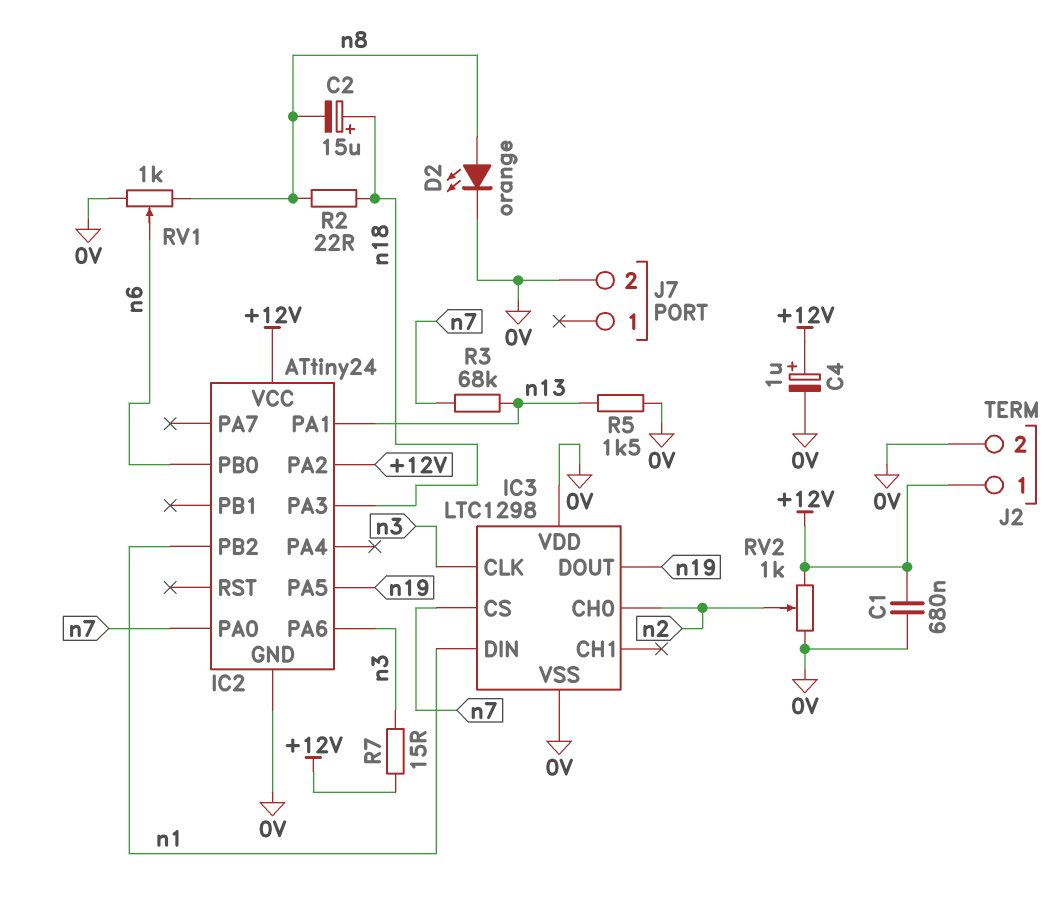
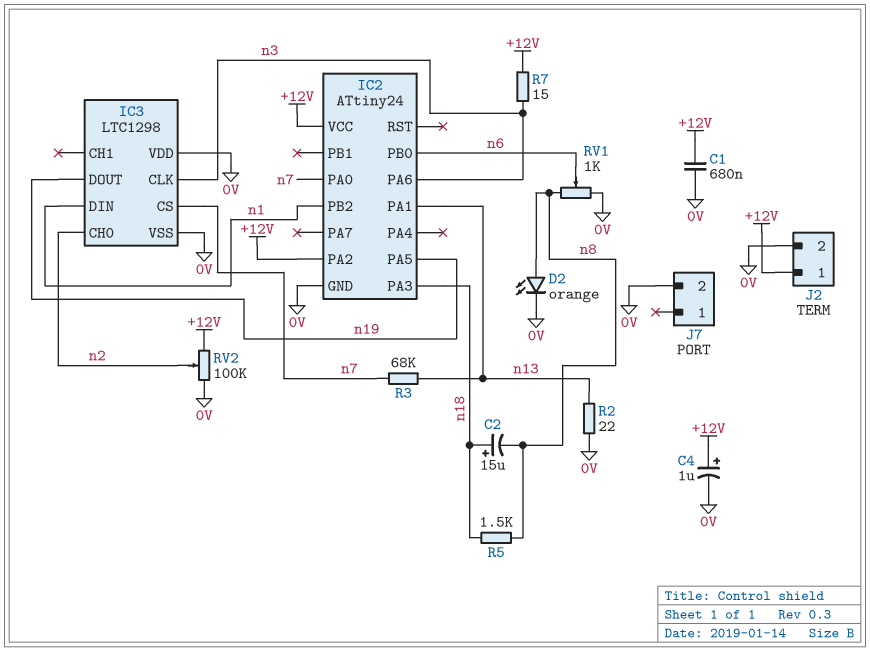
R2: 22 (n8, n18) -> 22 (0V, n13)
R5: 1.5k (0V, n13) -> 1.5k (n8, n18)
RV2: 1k (+12V, 0V, wiper n2) -> 100k (+12V, 0V, wiper n2)

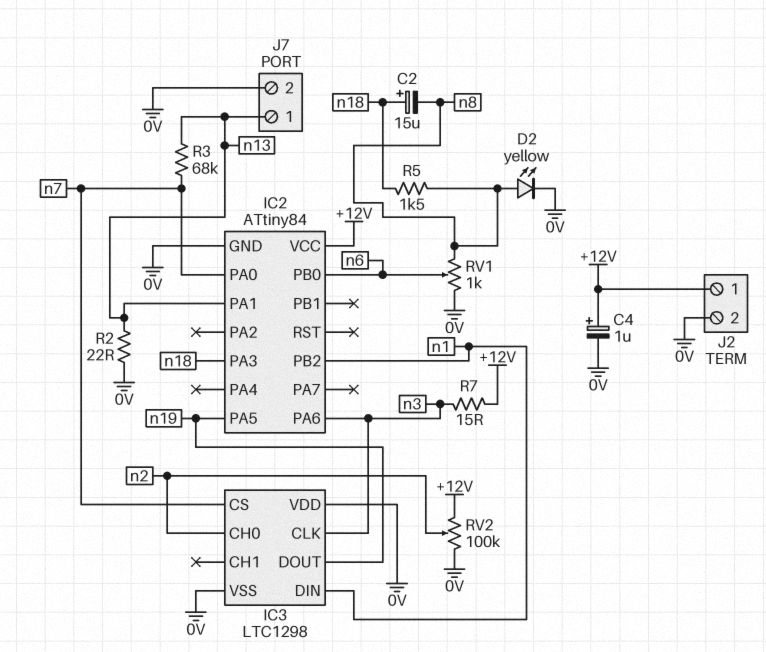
C1: 680nF (+12V, 0V) -> none
D2: LED orange (A n8, K 0V) -> LED yellow (A n8, K 0V)
IC2: ATtiny24 -> ATtiny84
IC2 pin PA2: +12V -> none
J7 pin 1: none -> n13

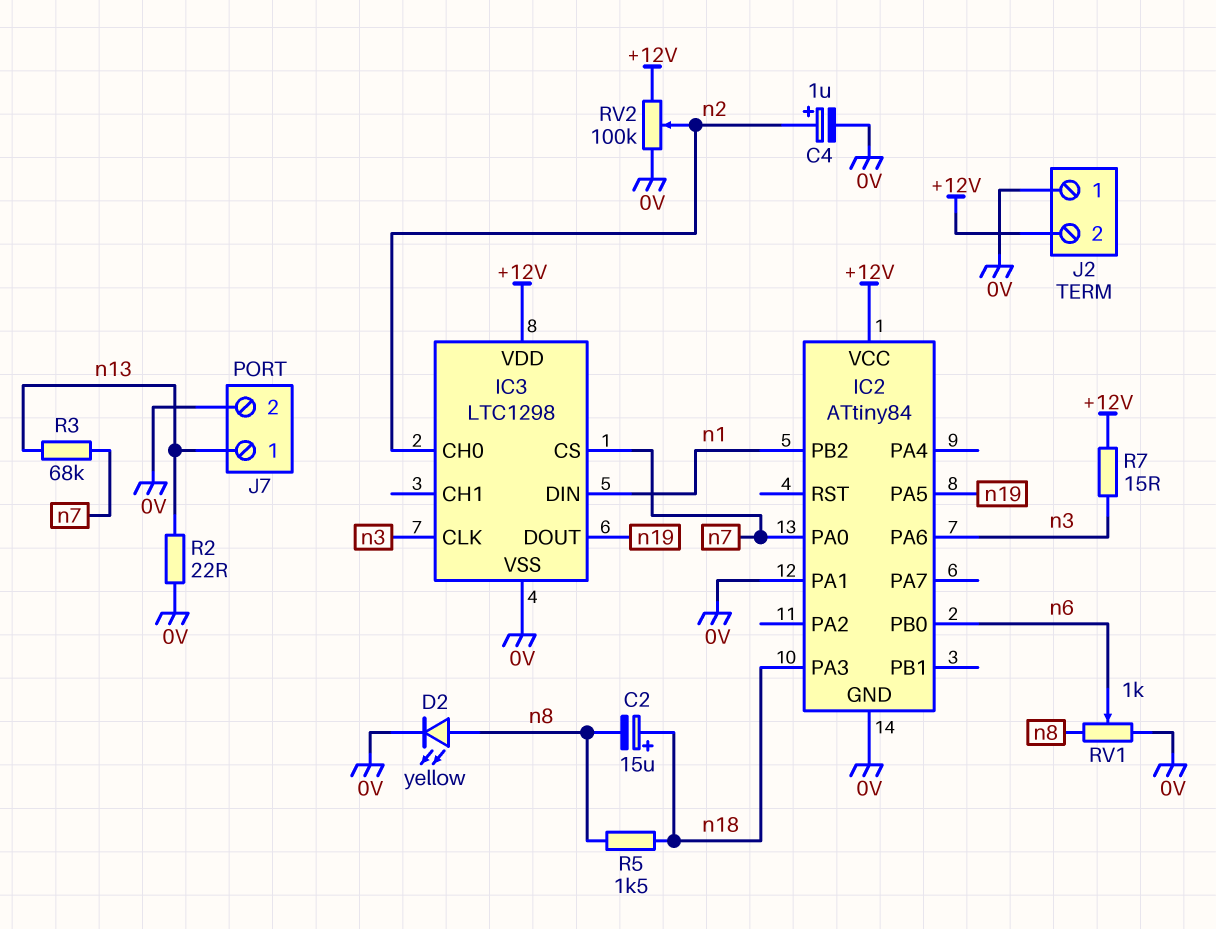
C4: 1uF (plus +12V, minus 0V) -> 1uF (plus n2, minus 0V)
IC2 pin PA1: n13 -> 0V
IC3 pin VDD: 0V -> +12V
J2 pin 1: +12V -> 0V
J2 pin 2: 0V -> +12V

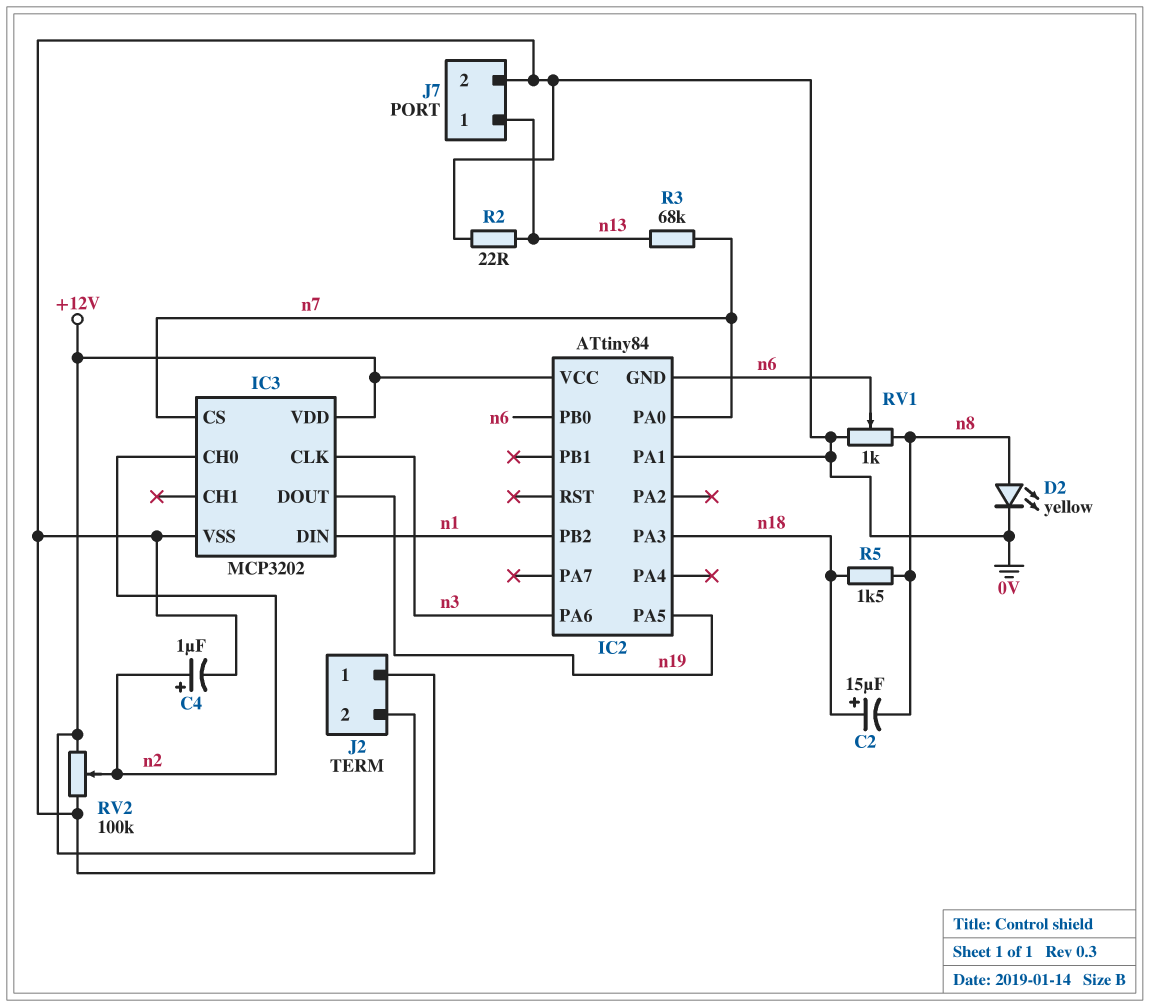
IC2 pin GND: 0V -> n6
IC3: LTC1298 -> MCP3202
R7: 15 (+12V, n3) -> none

